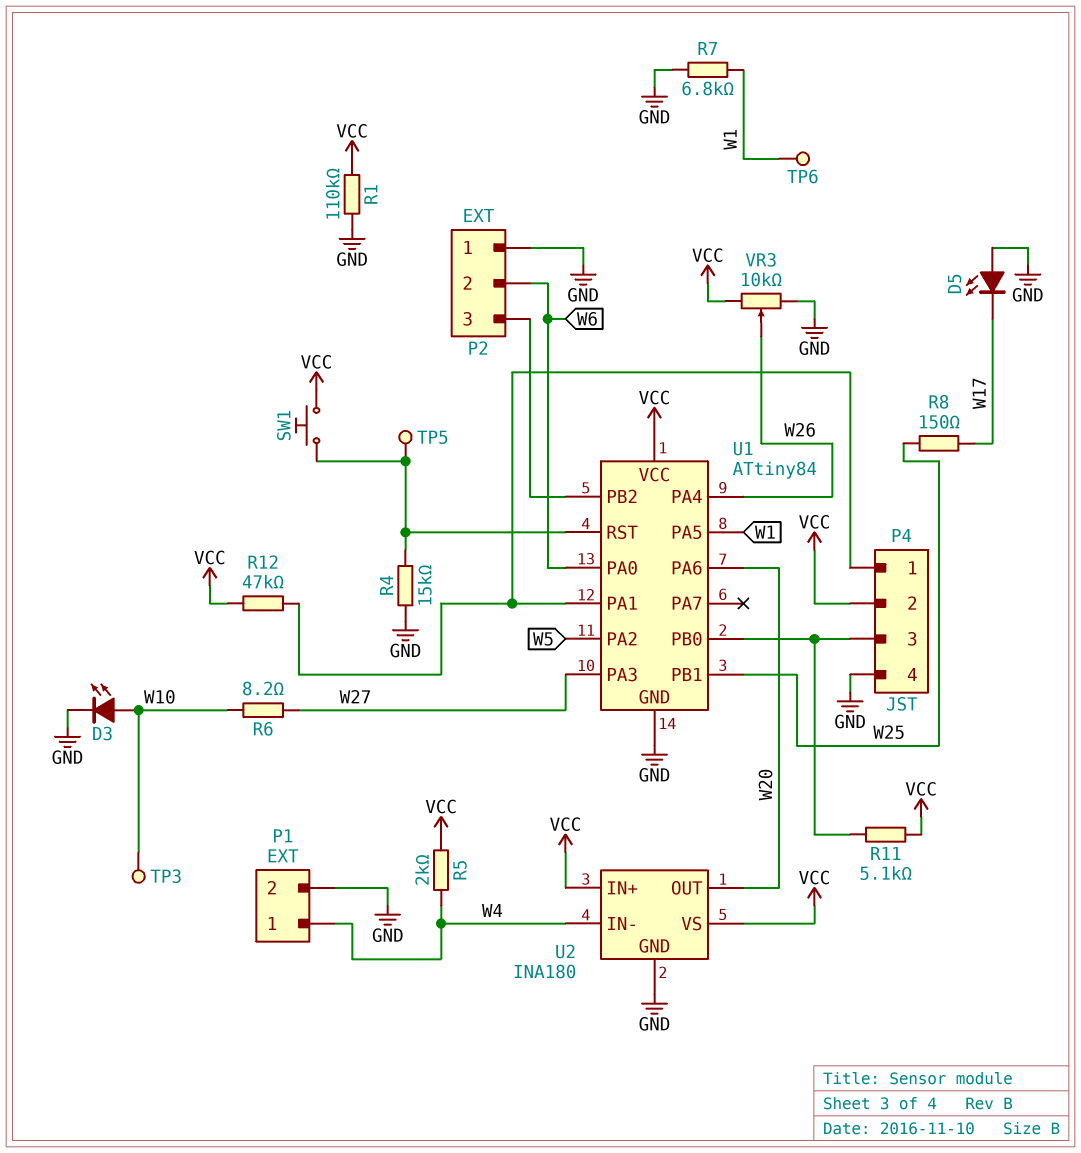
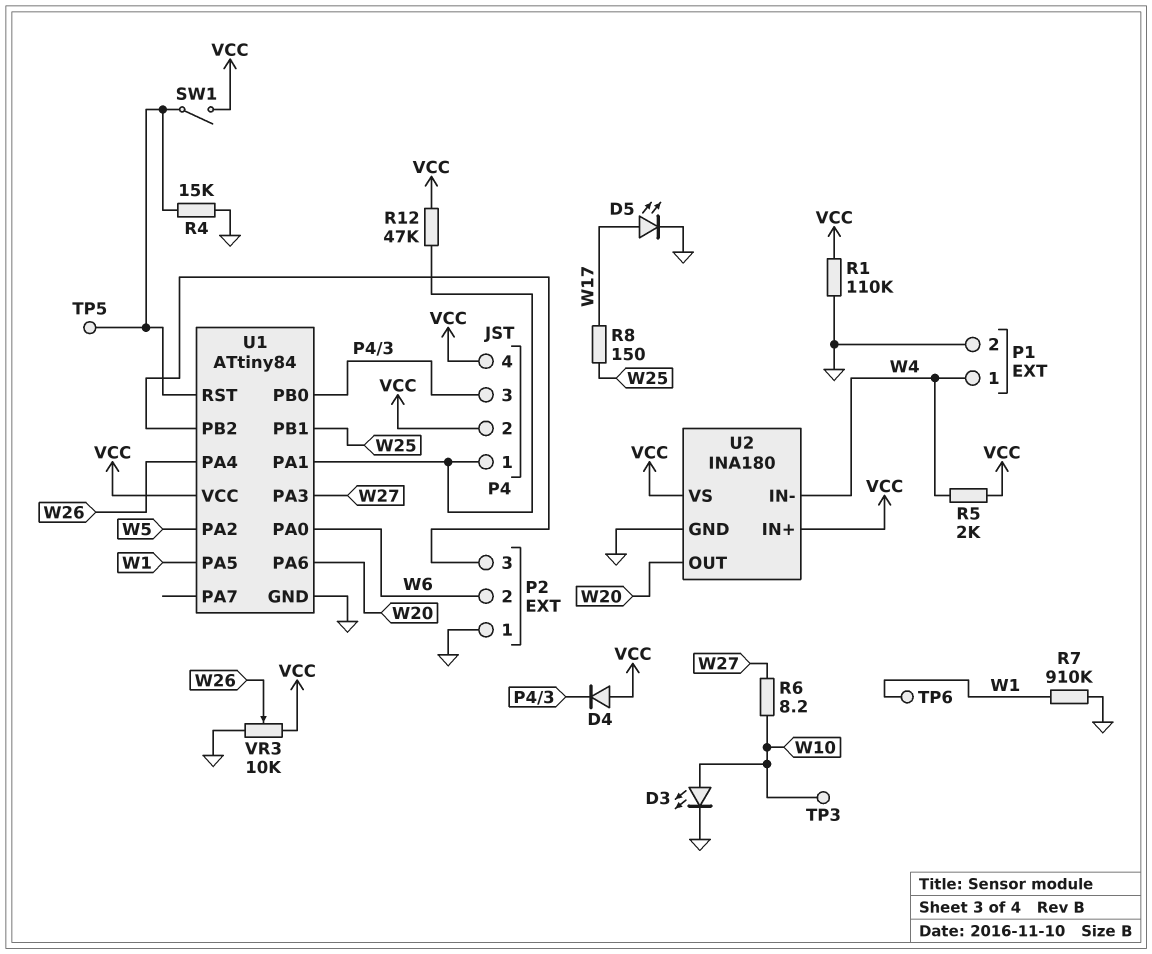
D4: none -> diode (A VCC, K P4/3)
D5: LED (A GND, K W17) -> LED (A W17, K GND)
P4 pin 4: GND -> VCC
R7: 6.8k (GND, W1) -> 910k (GND, W1)
R11: 5.1k (P4/3, VCC) -> none
SW1: button (U1/RST, VCC) -> switch (U1/RST, VCC)

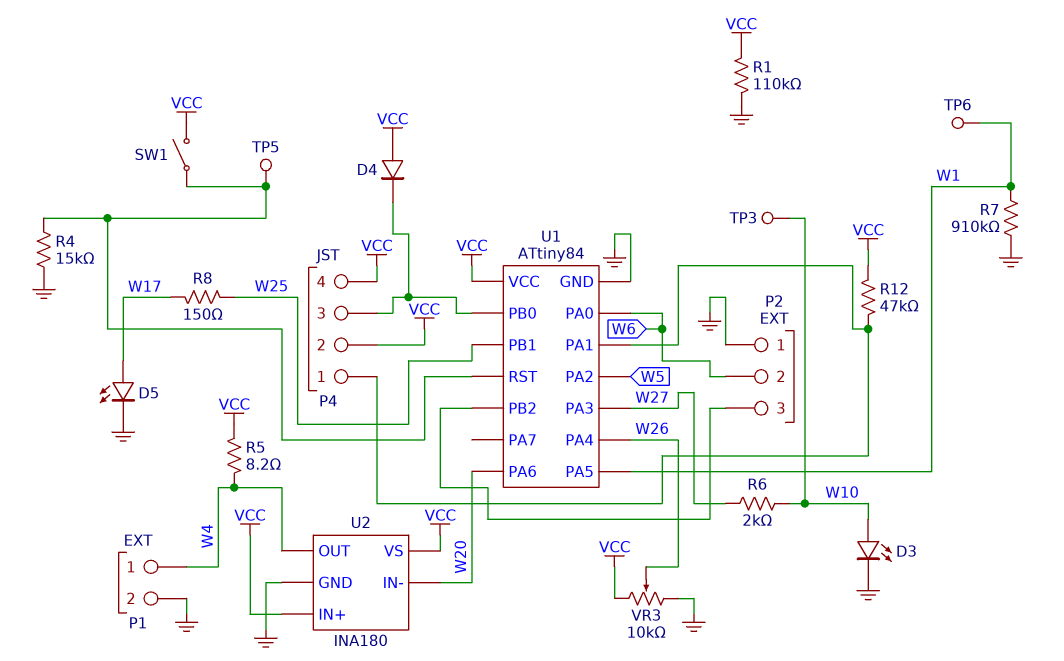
R5: 2k (VCC, W4) -> 8.2 (VCC, W4)
R6: 8.2 (W10, W27) -> 2k (W10, W27)
U2 pin IN-: W4 -> W20
U2 pin OUT: W20 -> W4

